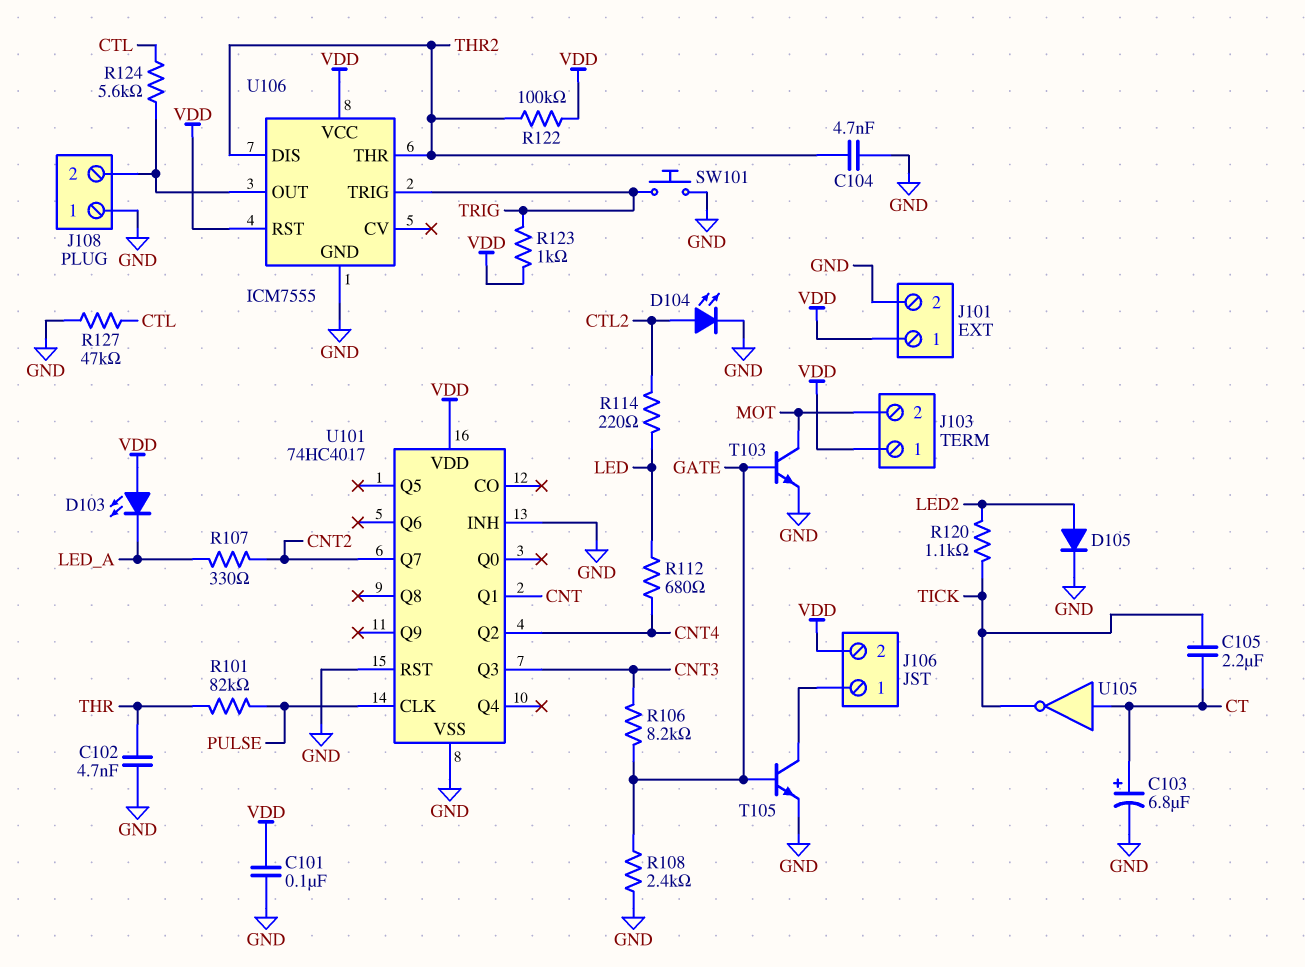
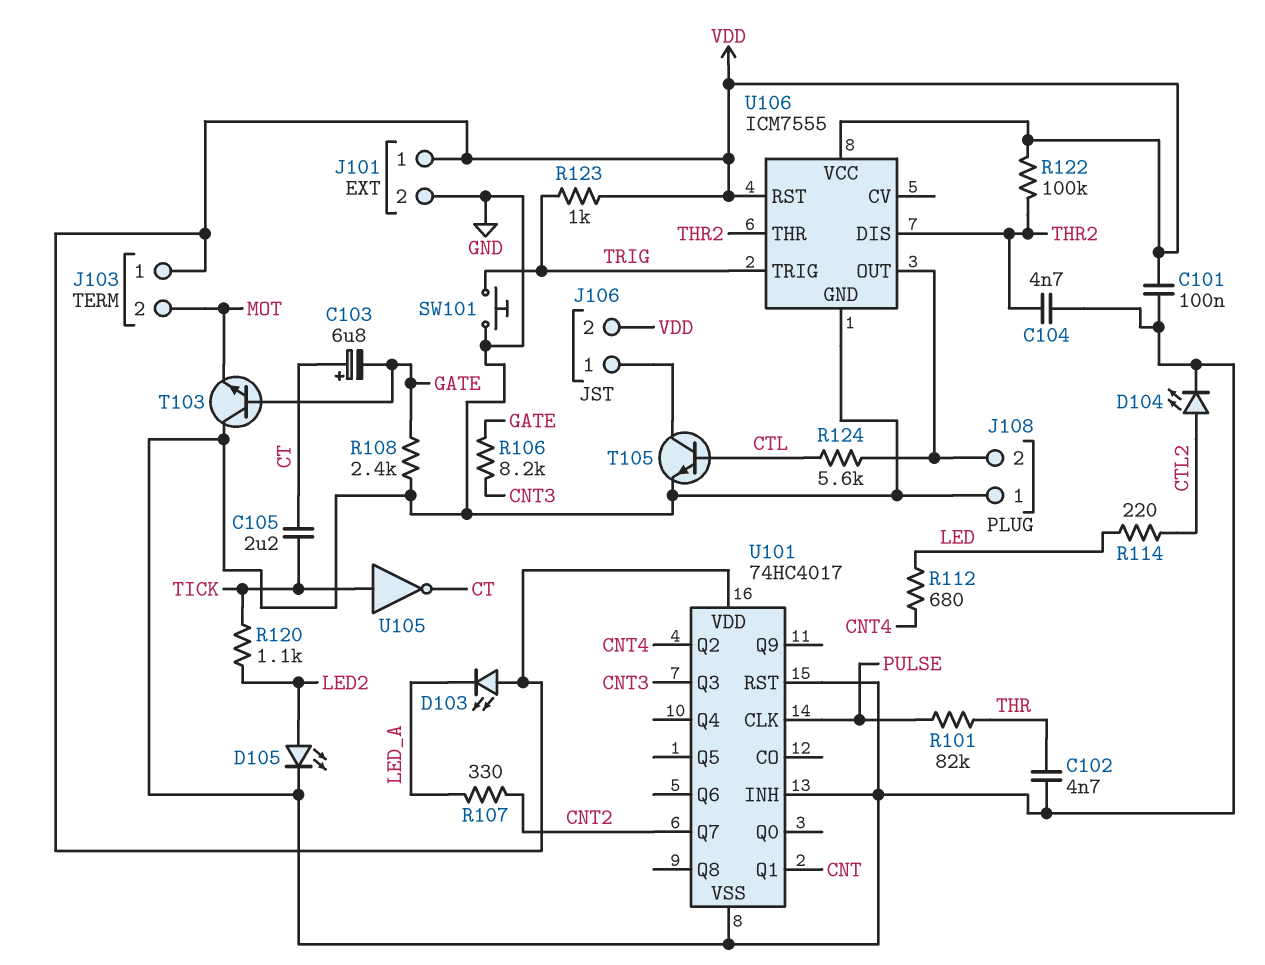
C103: 6.8uF (plus CT, minus GND) -> 6.8uF (plus CT, minus GATE)
D105: diode (A LED2, K GND) -> LED (A LED2, K GND)
R127: 47k (CTL, GND) -> none
T103: NPN (B GATE, C MOT, E GND) -> NPN (B GATE, C GND, E MOT)
T105: NPN (B GATE, C J106/1, E GND) -> NPN (B CTL, C J106/1, E GND)
U105: NOT (in CT, out TICK) -> NOT (in TICK, out CT)

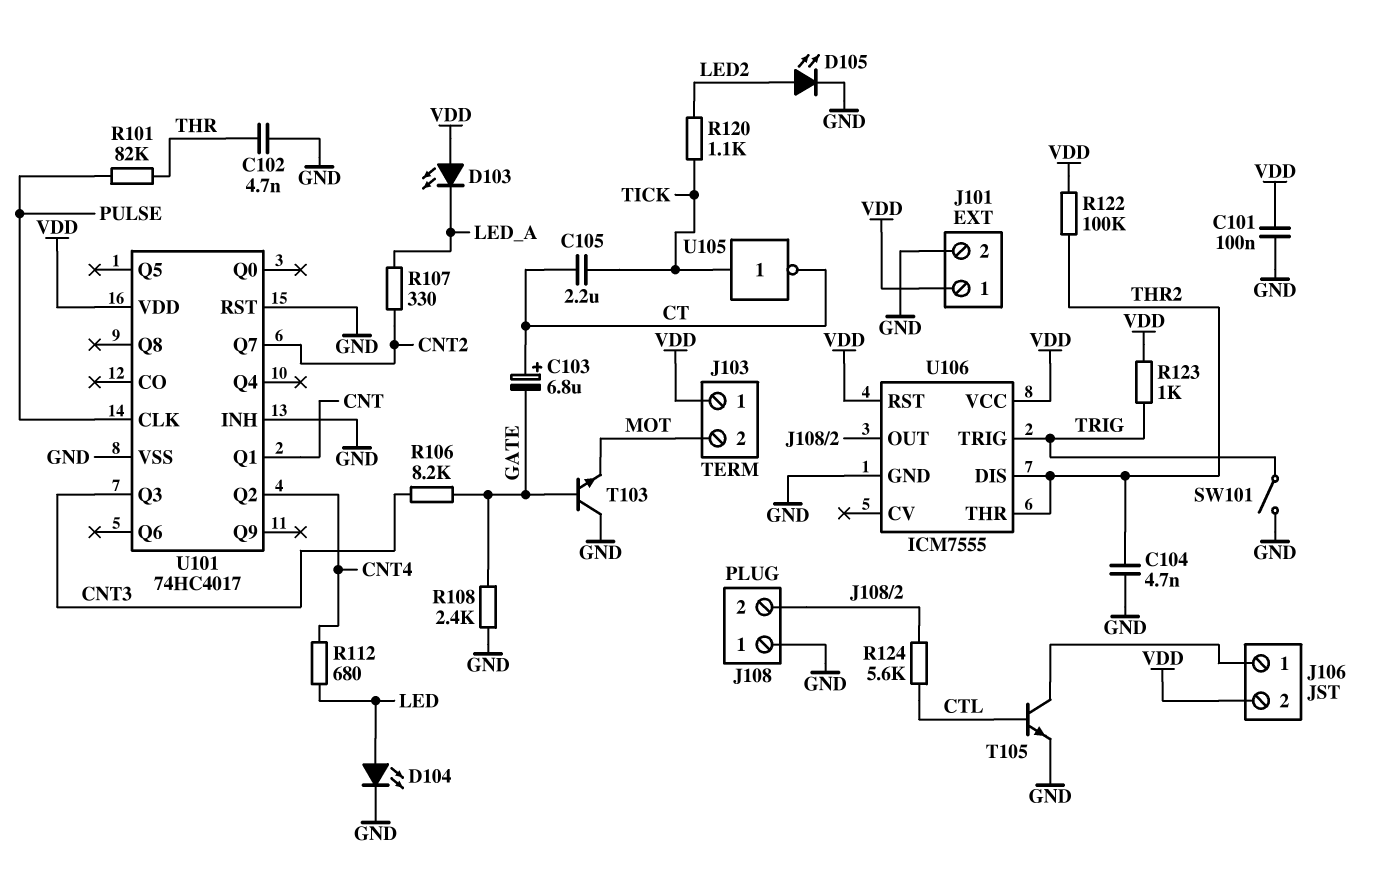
D104: LED (A CTL2, K GND) -> LED (A LED, K GND)
R114: 220 (CTL2, LED) -> none
SW101: button (GND, TRIG) -> switch (GND, TRIG)

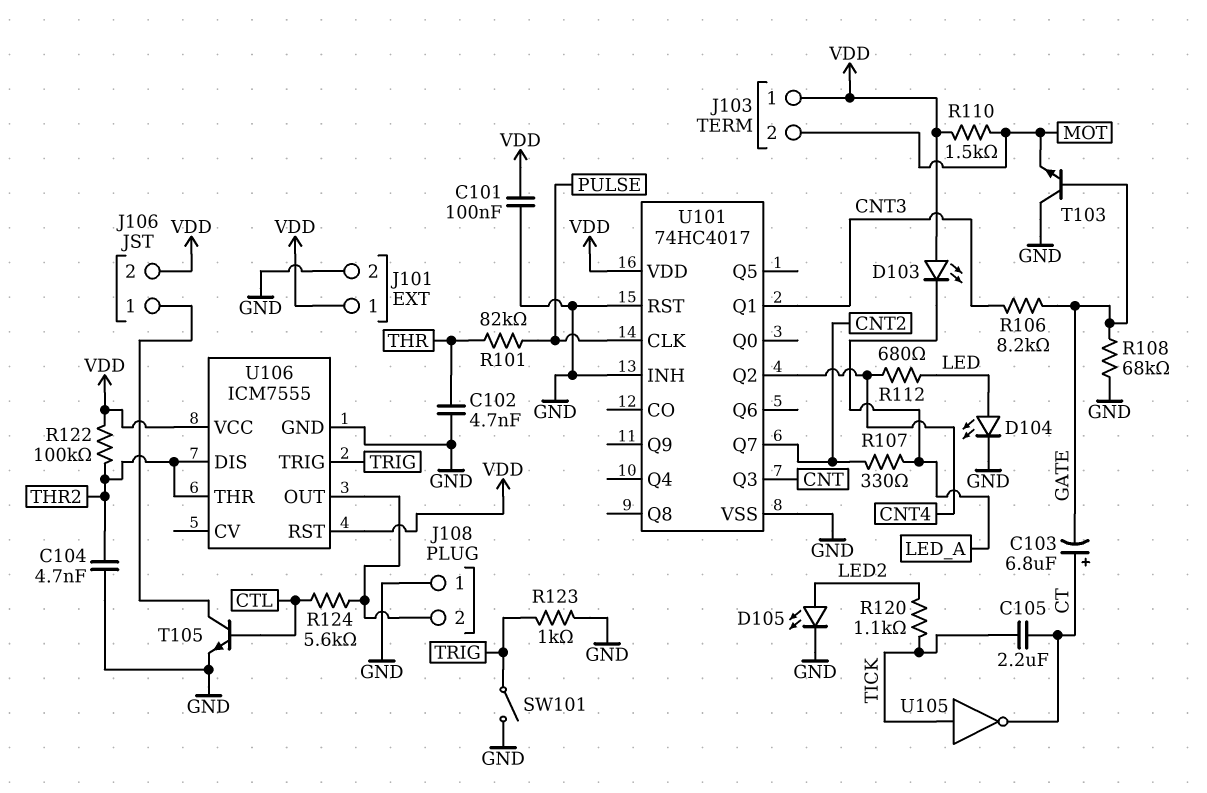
R108: 2.4k (GATE, GND) -> 68k (GATE, GND)
R110: none -> 1.5k (MOT, VDD)
R123: 1k (TRIG, VDD) -> 1k (GND, TRIG)
U101 pin Q1: CNT -> CNT3
U101 pin Q3: CNT3 -> CNT

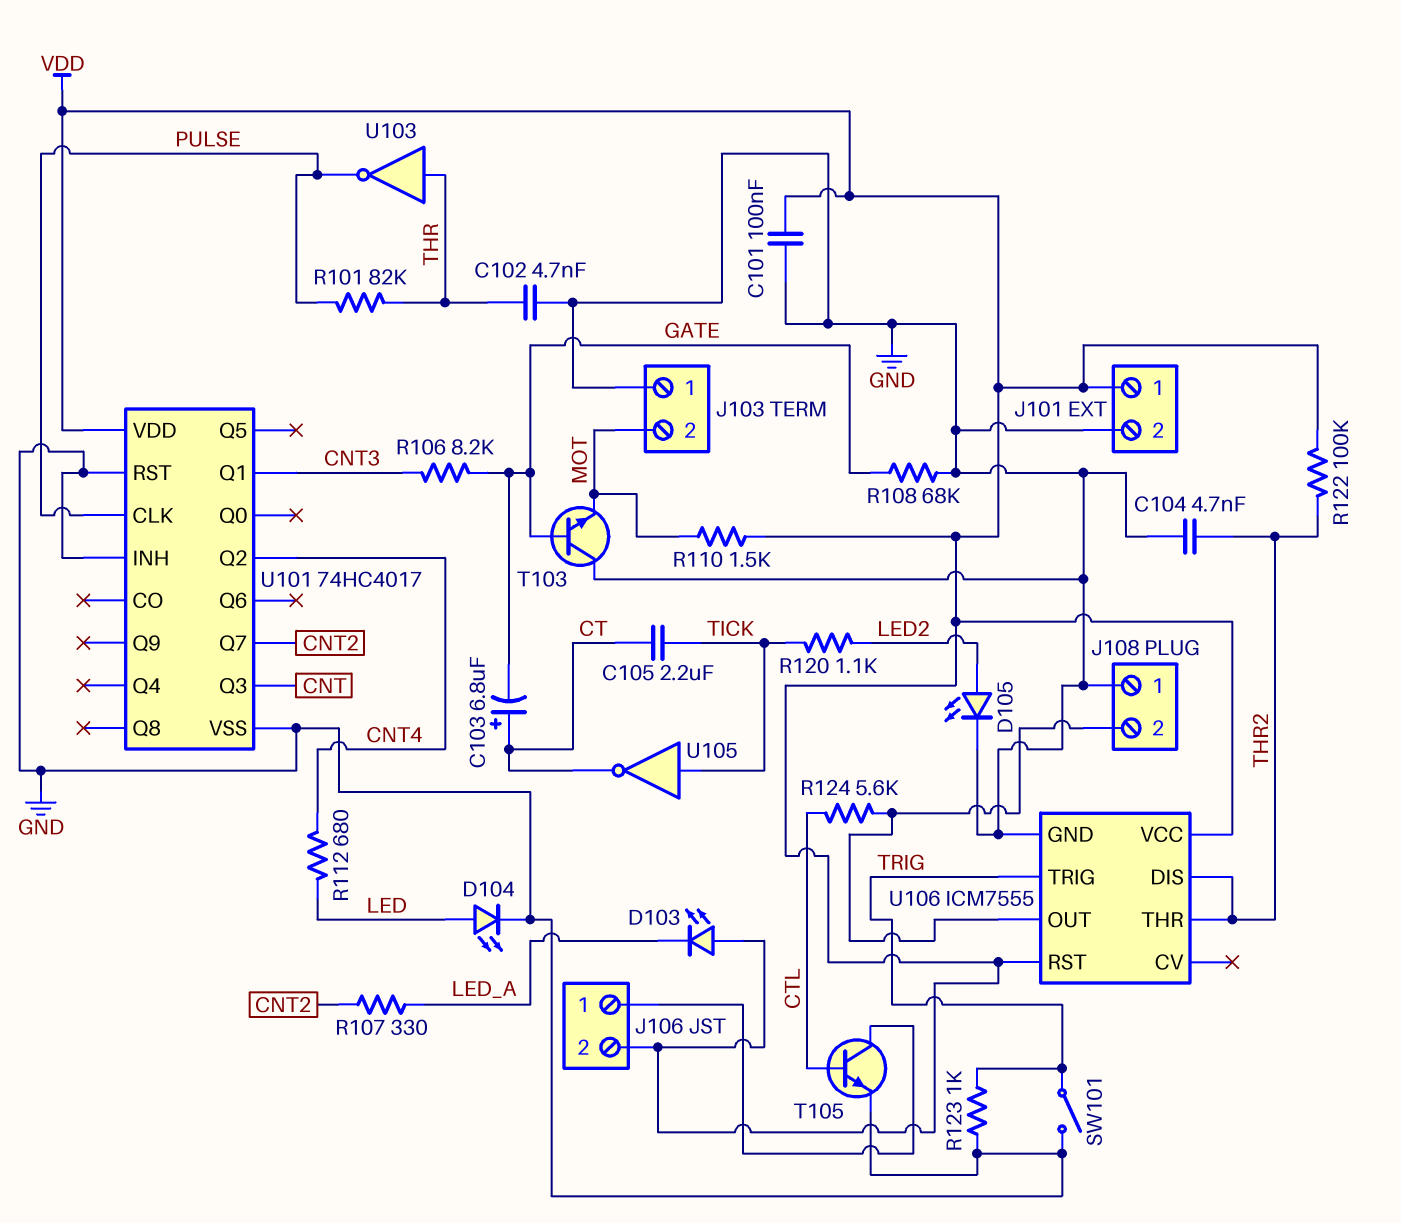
J103 pin 1: VDD -> GND
U103: none -> NOT (in THR, out PULSE)

